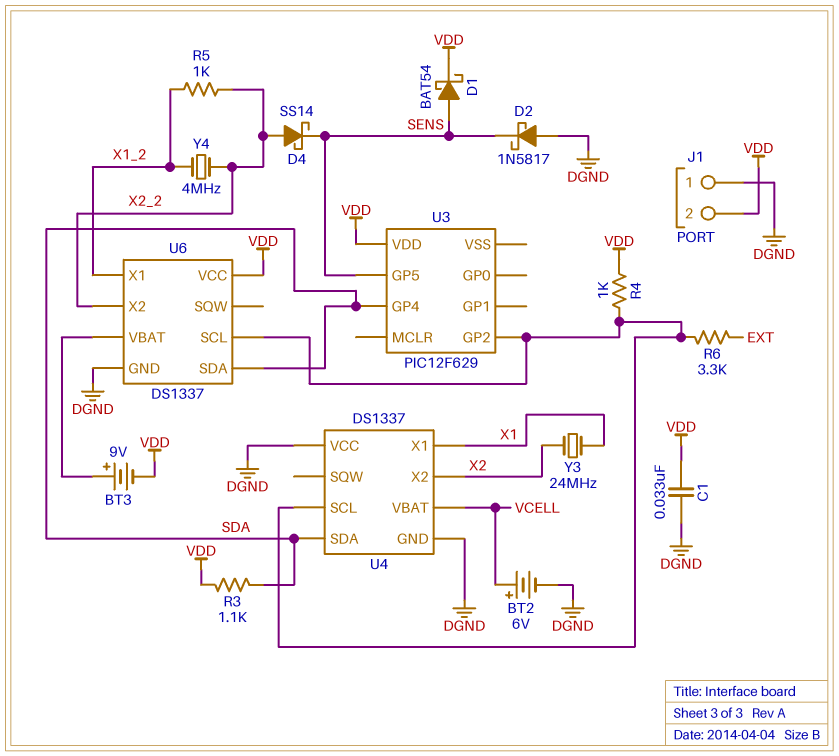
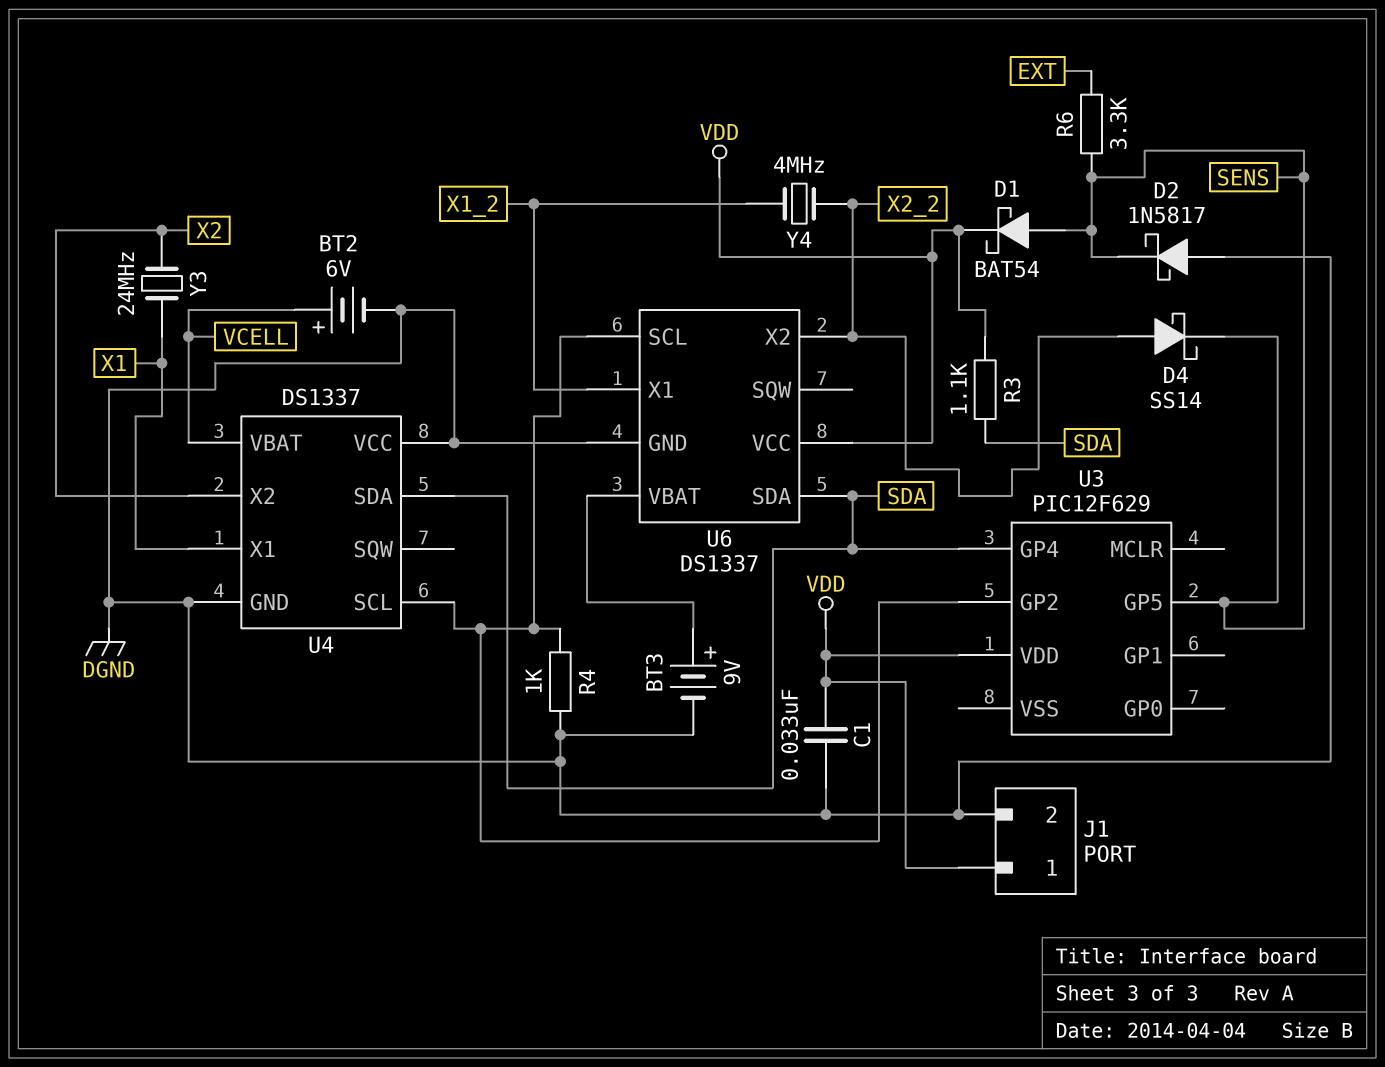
BT3: 9V (plus U6/VBAT, minus VDD) -> 9V (plus U6/VBAT, minus DGND)
J1 pin 1: DGND -> VDD
J1 pin 2: VDD -> DGND
R4: 1k (U3/GP2, VDD) -> 1k (DGND, U3/GP2)
R5: 1k (X1_2, X2_2) -> none
R6: 3.3k (EXT, U3/GP2) -> 3.3k (EXT, SENS)

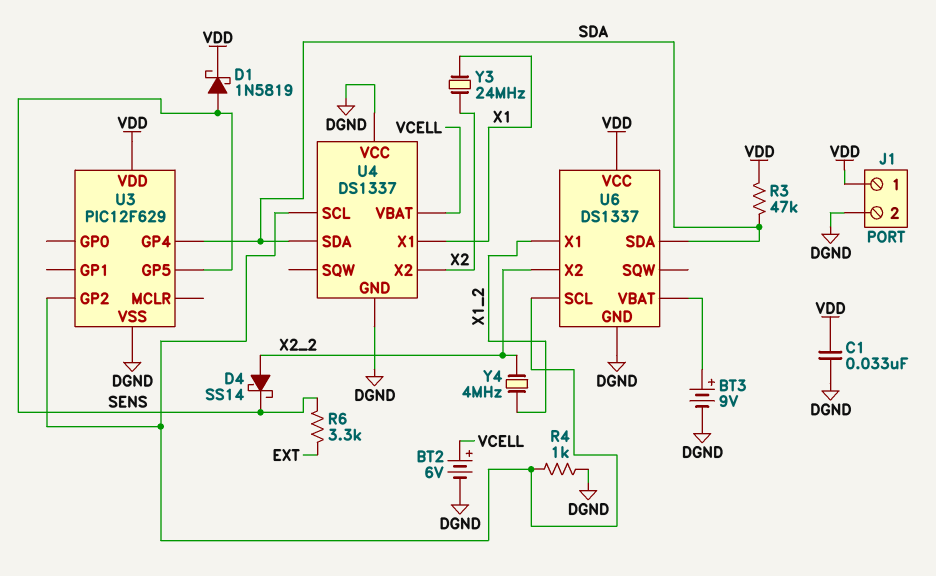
D1: schottky BAT54 (A SENS, K VDD) -> schottky 1N5819 (A SENS, K VDD)
D2: schottky 1N5817 (A DGND, K SENS) -> none
R3: 1.1k (SDA, VDD) -> 47k (SDA, VDD)
U3 pin VSS: none -> DGND

